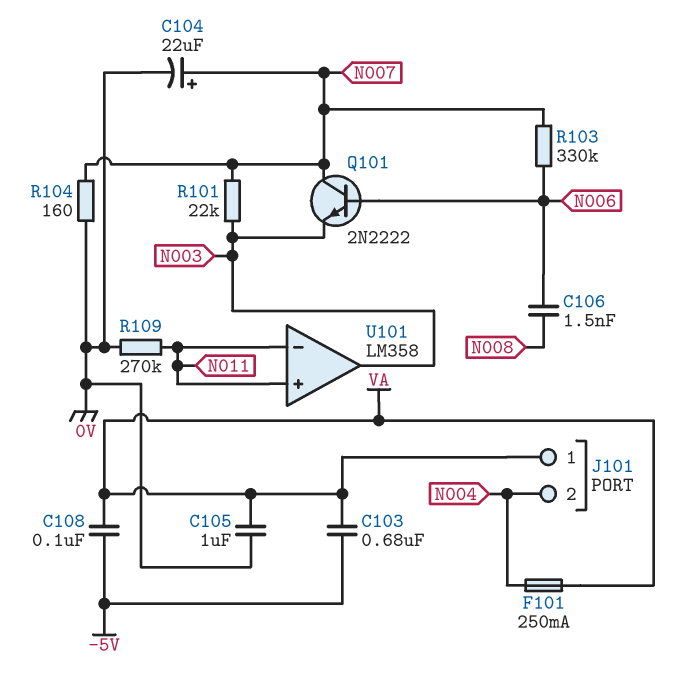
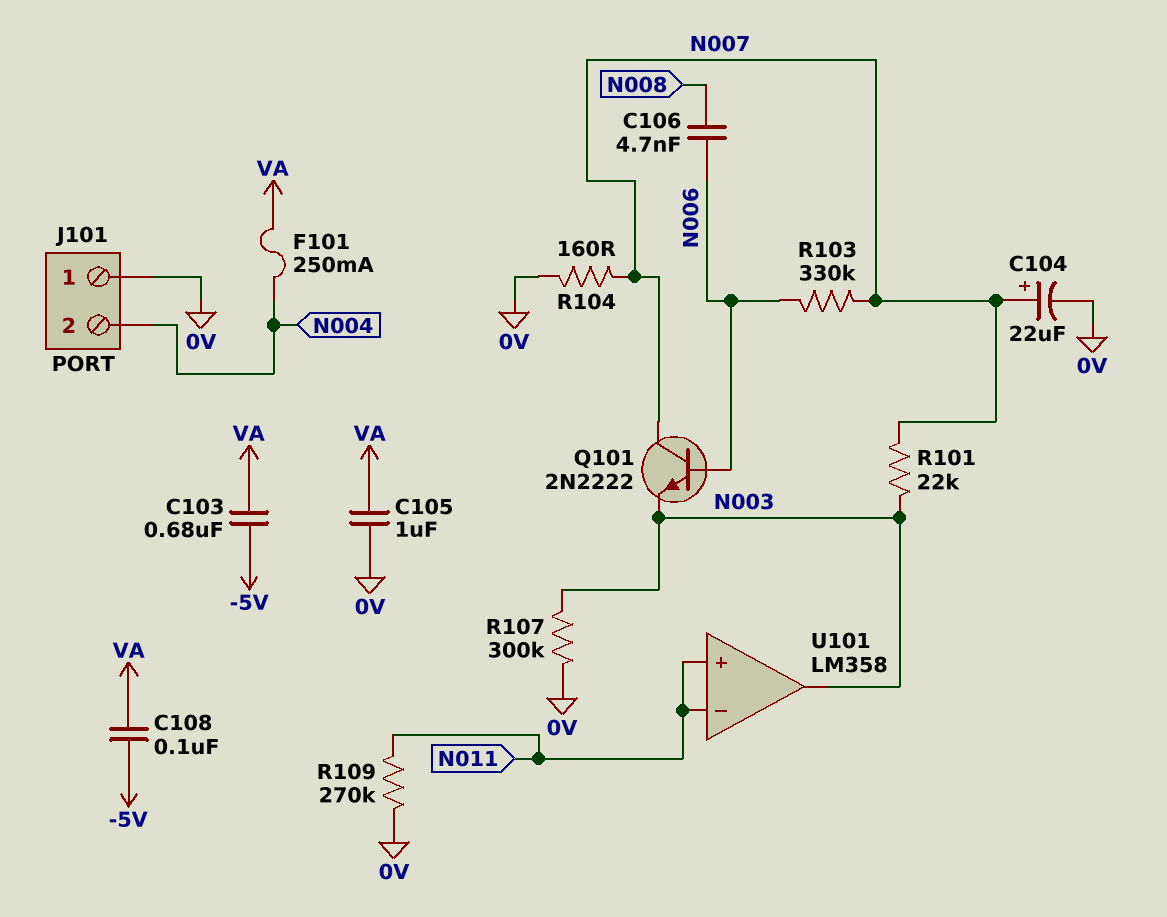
C106: 1.5nF (N006, N008) -> 4.7nF (N006, N008)
J101 pin 1: VA -> 0V
R107: none -> 300k (0V, N003)

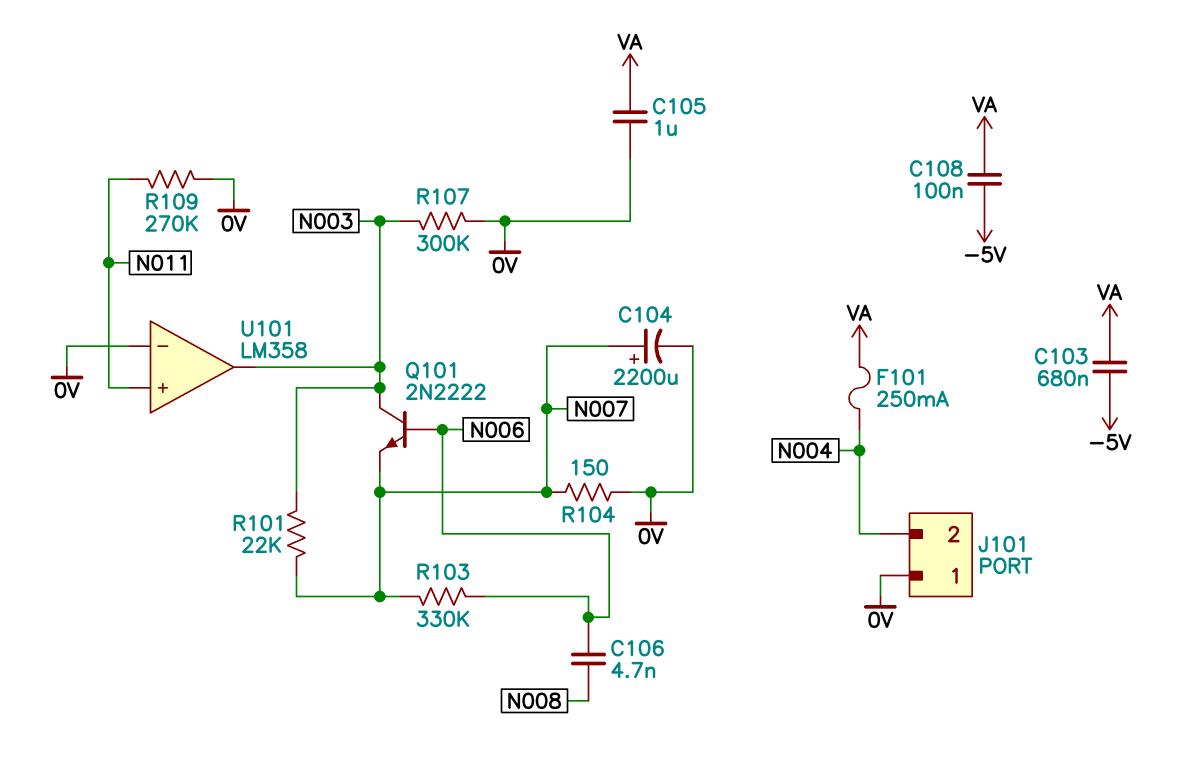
C104: 22uF (plus N007, minus 0V) -> 2200uF (plus N007, minus 0V)
Q101: NPN 2N2222 (B N006, C N007, E N003) -> NPN 2N2222 (B N006, C N003, E N007)
R104: 160 (0V, N007) -> 150 (0V, N007)
U101 pin in-: N011 -> 0V

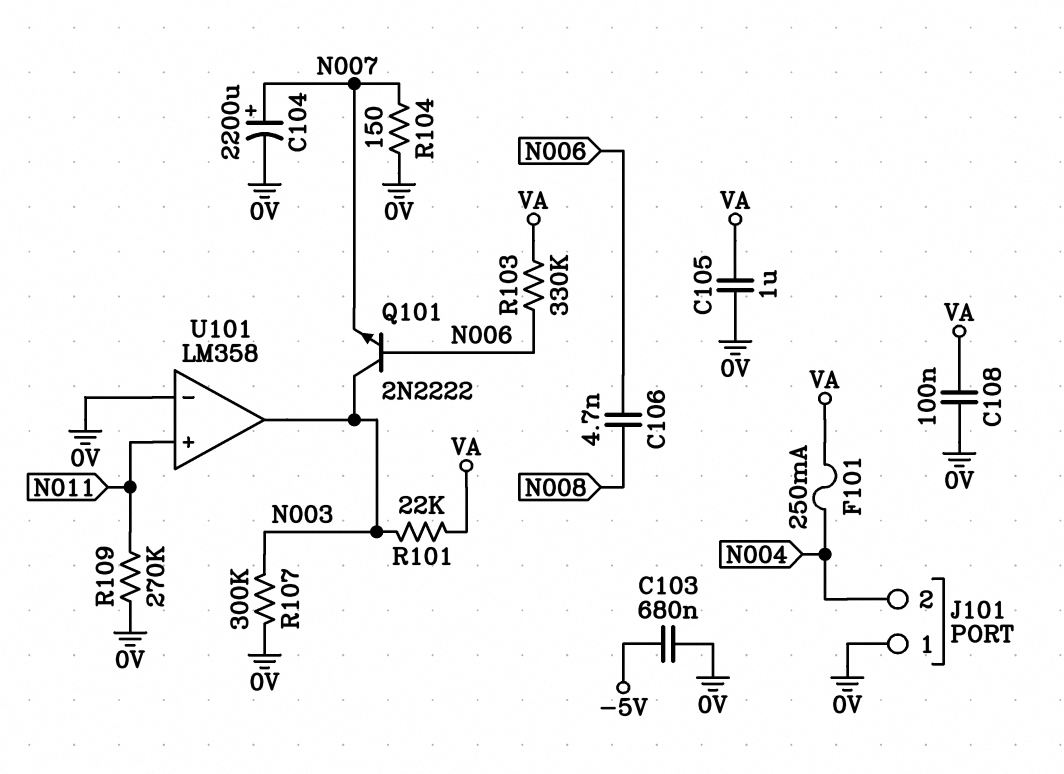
C103: 680nF (-5V, VA) -> 680nF (-5V, 0V)
C108: 100nF (-5V, VA) -> 100nF (0V, VA)
R101: 22k (N003, N007) -> 22k (N003, VA)
R103: 330k (N006, N007) -> 330k (N006, VA)

